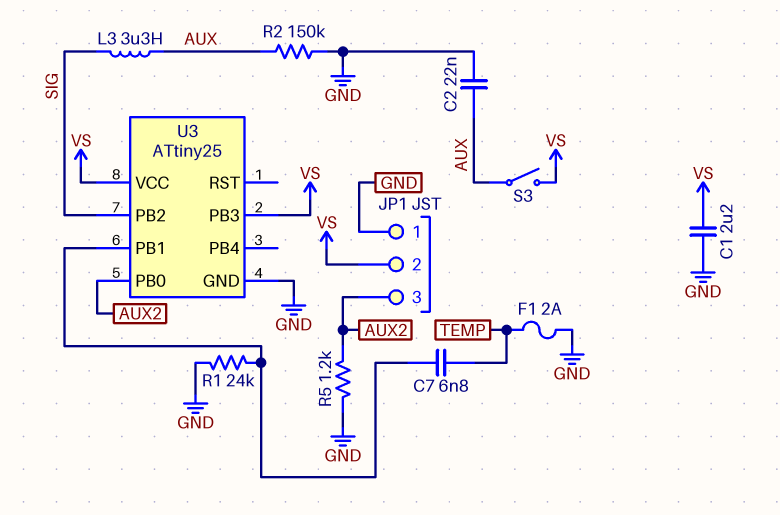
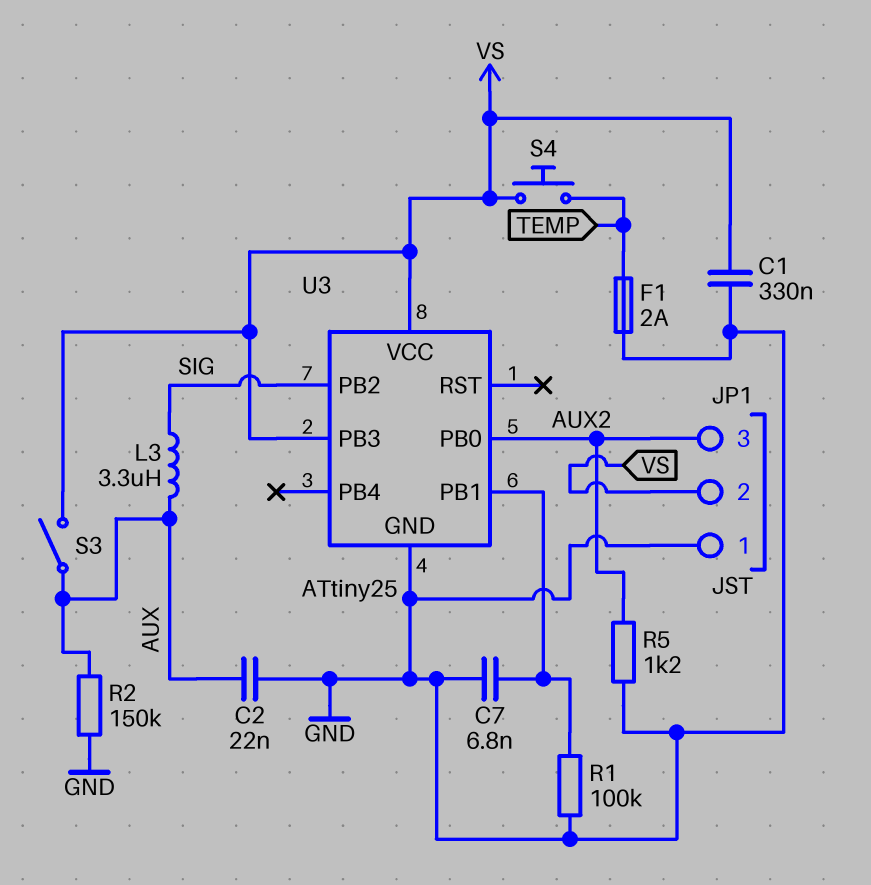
C1: 2.2uF (GND, VS) -> 330nF (GND, VS)
C7: 6.8nF (TEMP, U3/PB1) -> 6.8nF (GND, U3/PB1)
R1: 24k (GND, U3/PB1) -> 100k (GND, U3/PB1)
S4: none -> button (TEMP, VS)

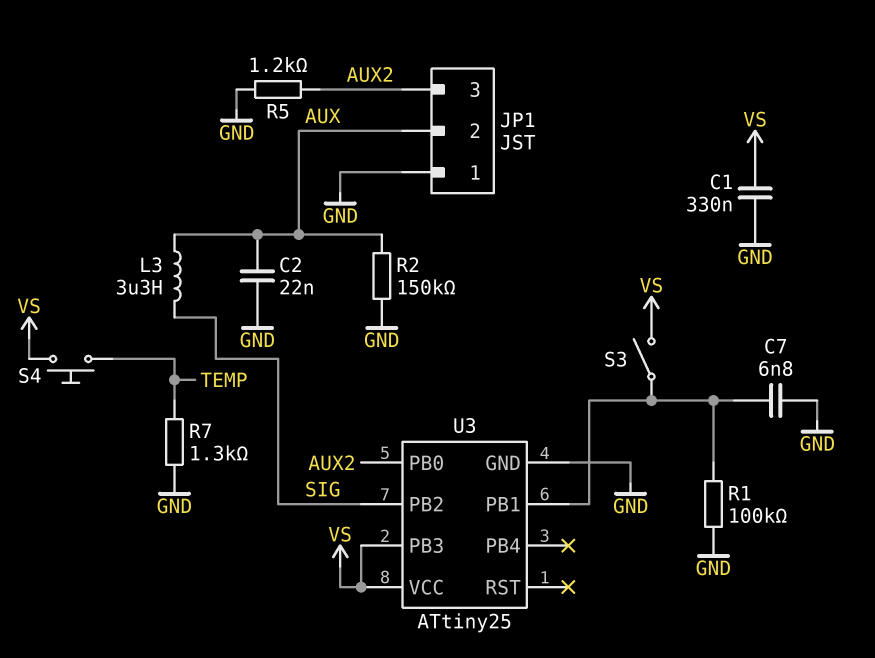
F1: 2A (GND, TEMP) -> none
JP1 pin 2: VS -> AUX
R7: none -> 1.3k (GND, TEMP)
S3: switch (AUX, VS) -> switch (U3/PB1, VS)

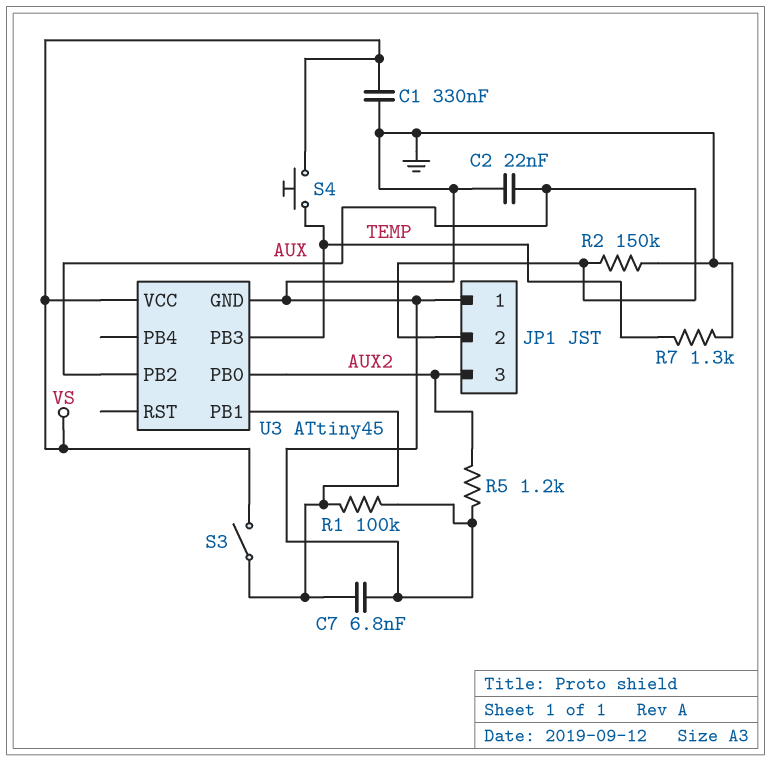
L3: 3.3uH (AUX, SIG) -> none
U3: ATtiny25 -> ATtiny45
U3 pin PB2: SIG -> AUX
U3 pin PB3: VS -> TEMP

